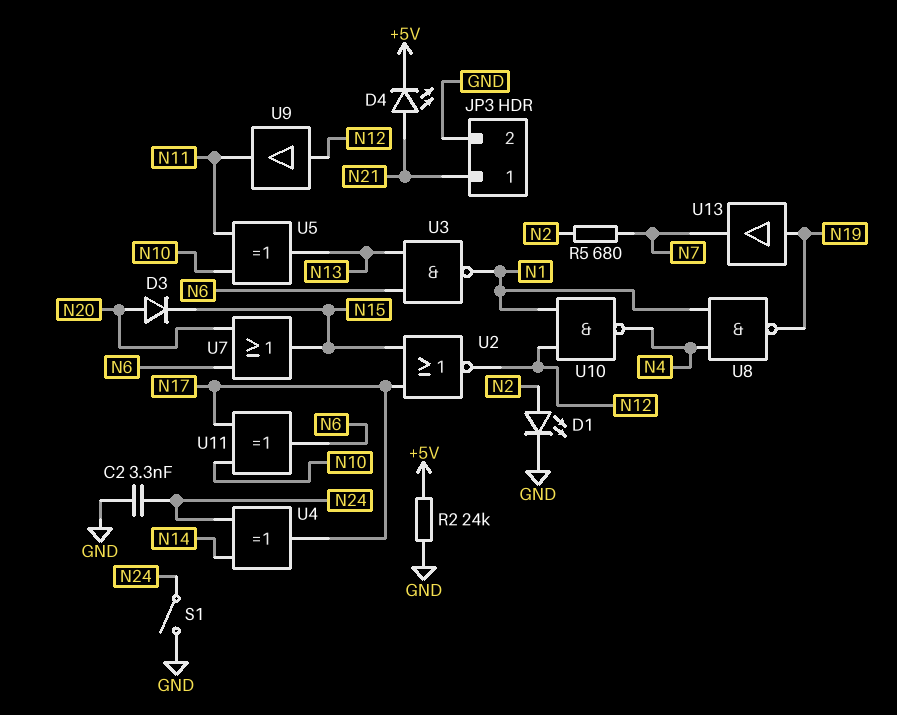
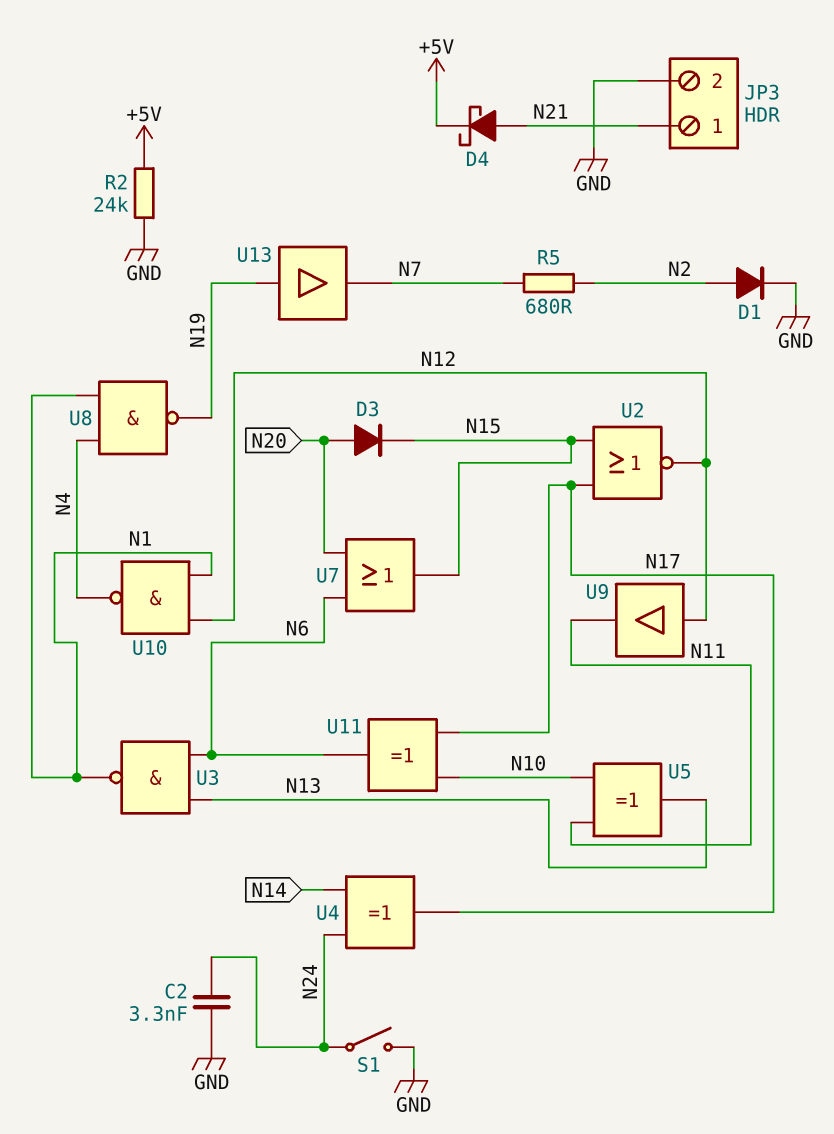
D1: LED (A N2, K GND) -> diode (A N2, K GND)
D4: LED (A N21, K +5V) -> schottky (A N21, K +5V)

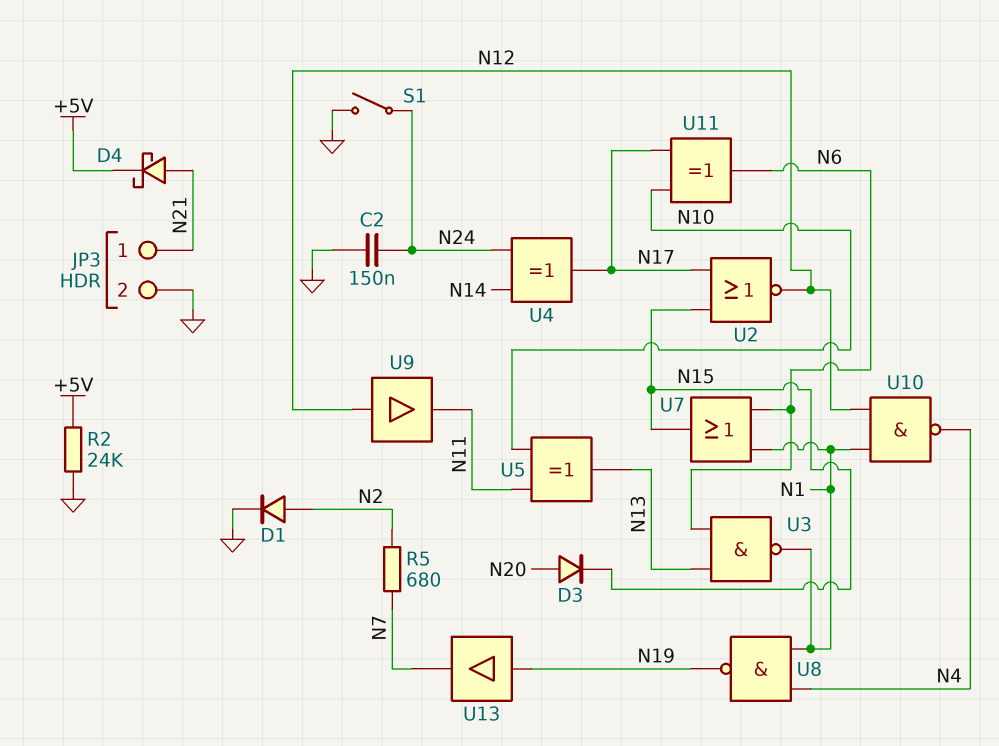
C2: 3.3nF (GND, N24) -> 150nF (GND, N24)
U7: OR (in N6, in N20, out N15) -> OR (in N1, in N6, out N15)

